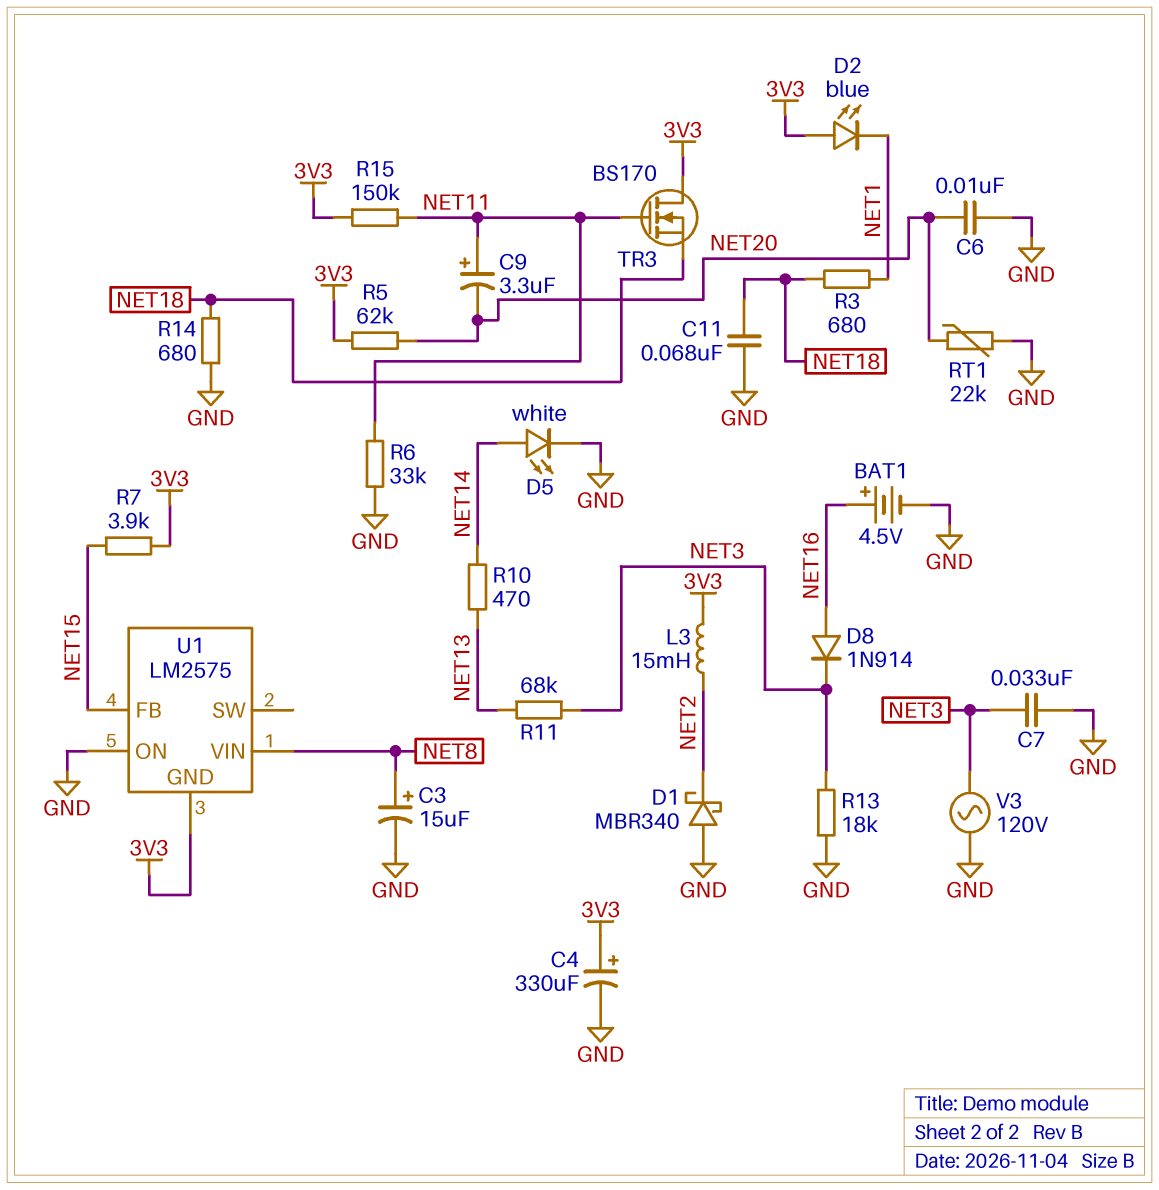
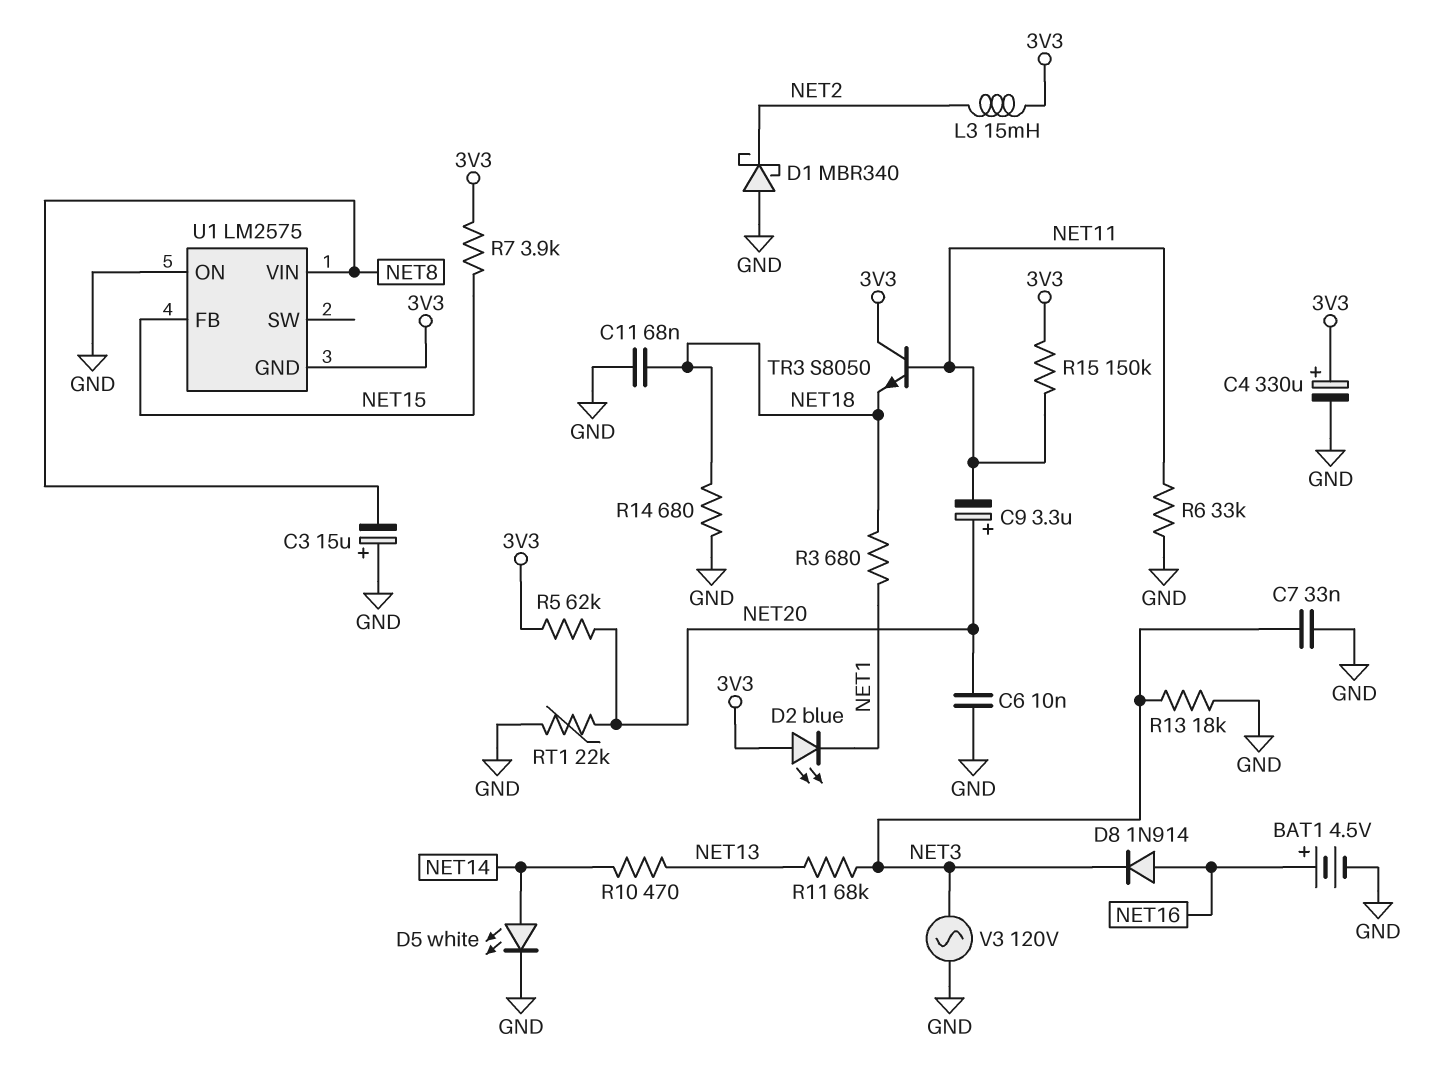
C3: 15uF (plus NET8, minus GND) -> 15uF (plus GND, minus NET8)
C9: 3.3uF (plus NET11, minus NET20) -> 3.3uF (plus NET20, minus NET11)
TR3: NMOS BS170 (G NET11, D 3V3, S NET18) -> NPN S8050 (B NET11, C 3V3, E NET18)

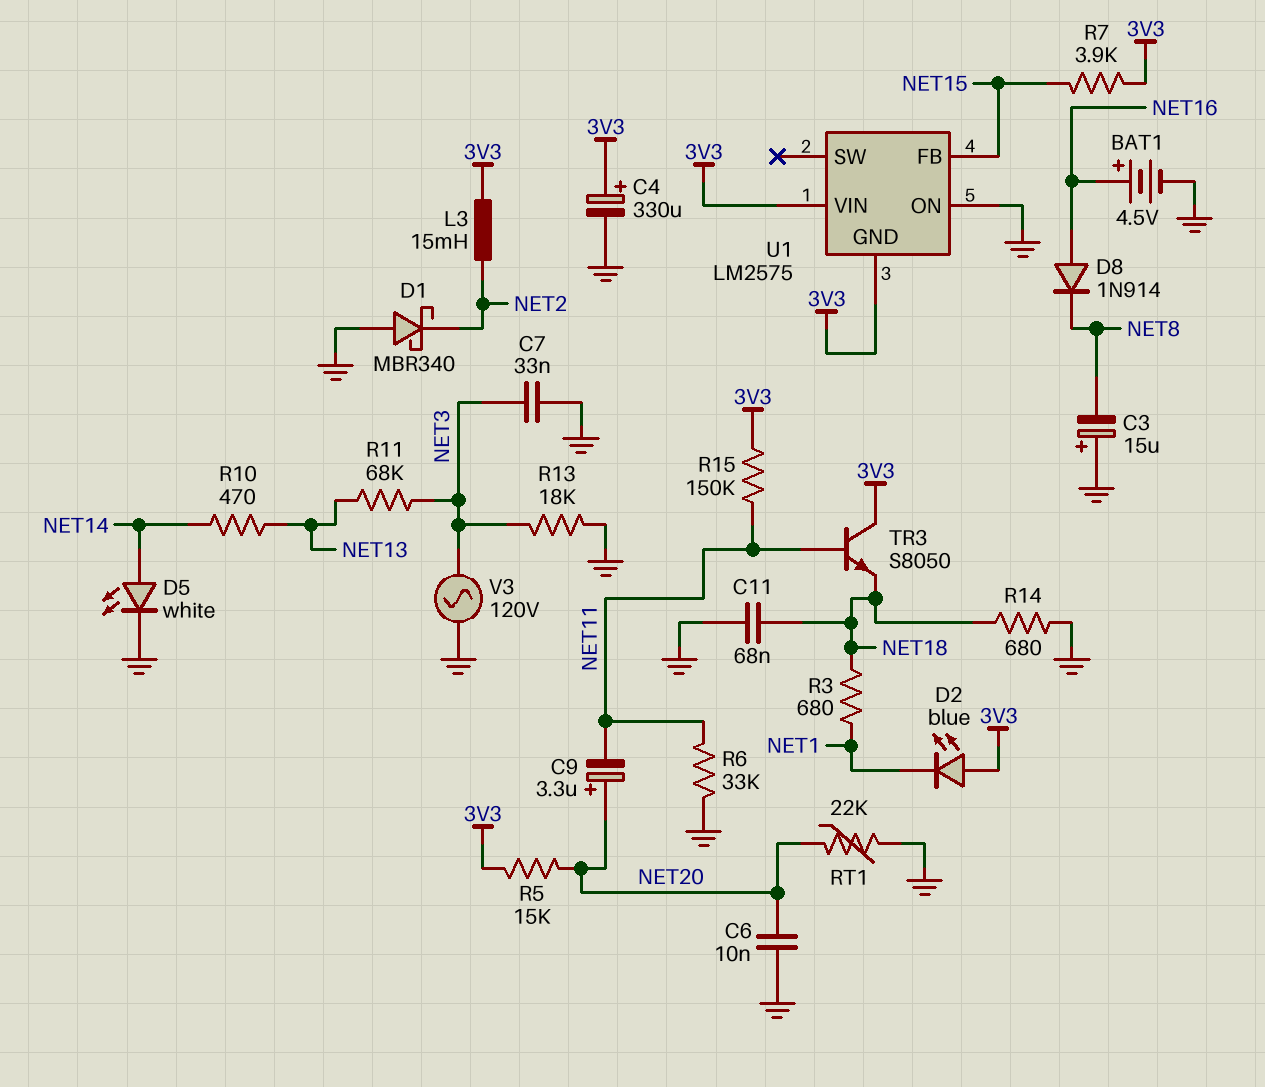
D8: diode 1N914 (A NET16, K NET3) -> diode 1N914 (A NET16, K NET8)
R5: 62k (3V3, NET20) -> 15k (3V3, NET20)
U1 pin VIN: NET8 -> 3V3

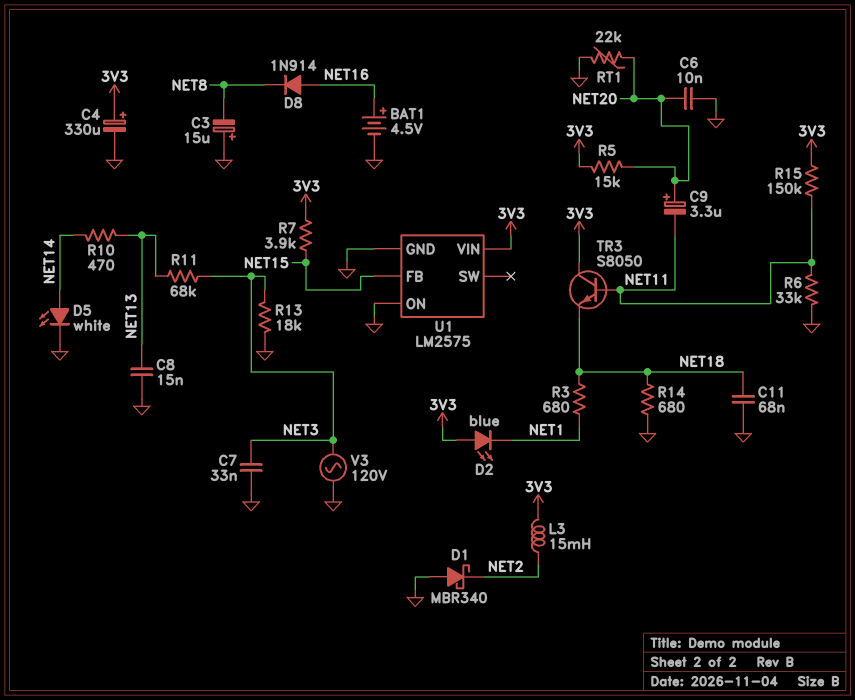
C8: none -> 15nF (GND, NET13)
U1 pin GND: 3V3 -> GND

